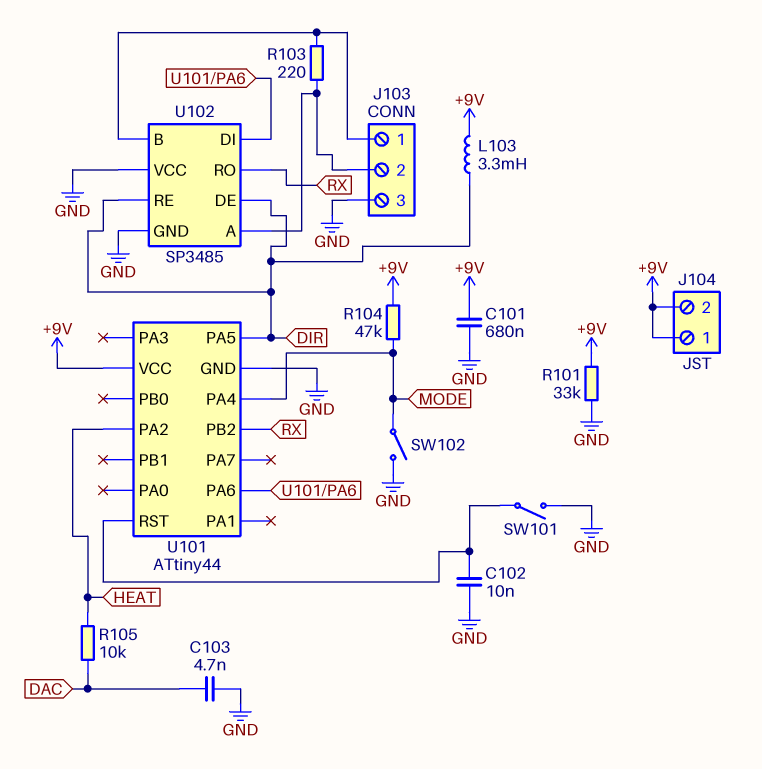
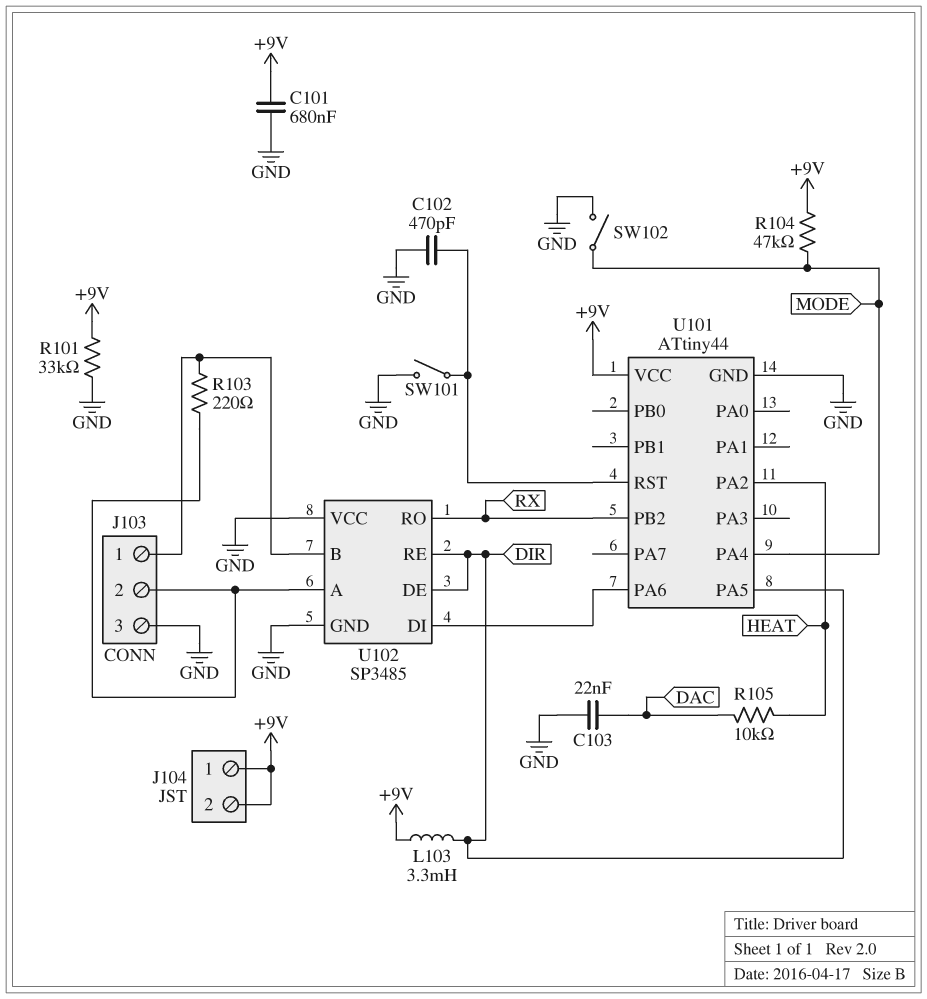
C102: 10nF (GND, U101/RST) -> 470pF (GND, U101/RST)
C103: 4.7nF (DAC, GND) -> 22nF (DAC, GND)

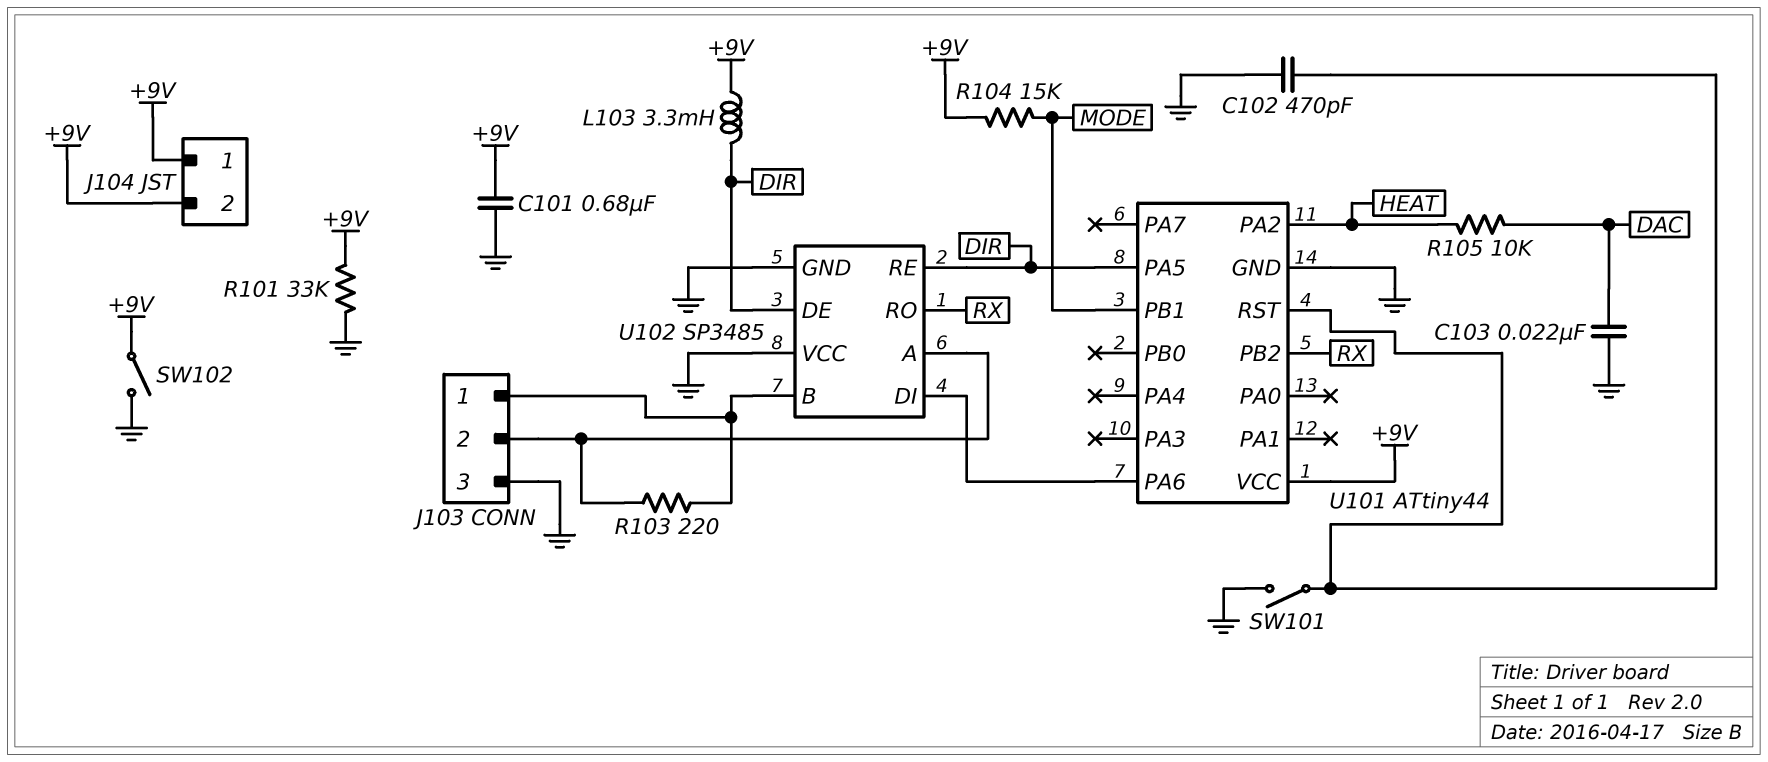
R104: 47k (+9V, MODE) -> 15k (+9V, MODE)
SW102: switch (GND, MODE) -> switch (+9V, GND)
U101 pin PA4: MODE -> none
U101 pin PB1: none -> MODE

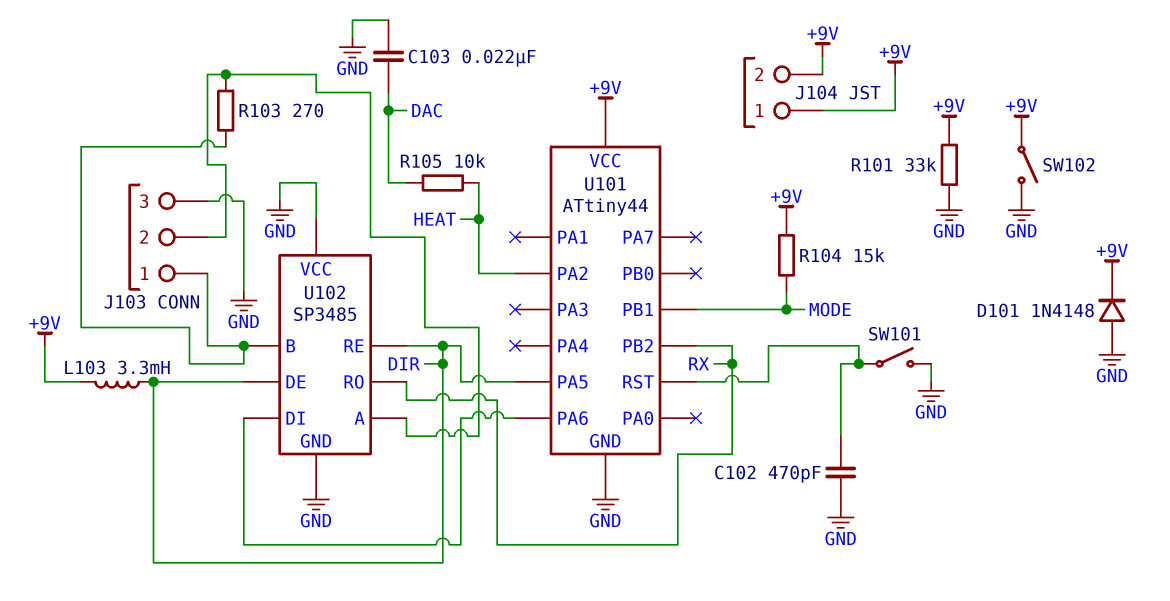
C101: 680nF (+9V, GND) -> none
D101: none -> diode 1N4148 (A GND, K +9V)
R103: 220 (J103/1, J103/2) -> 270 (J103/1, J103/2)

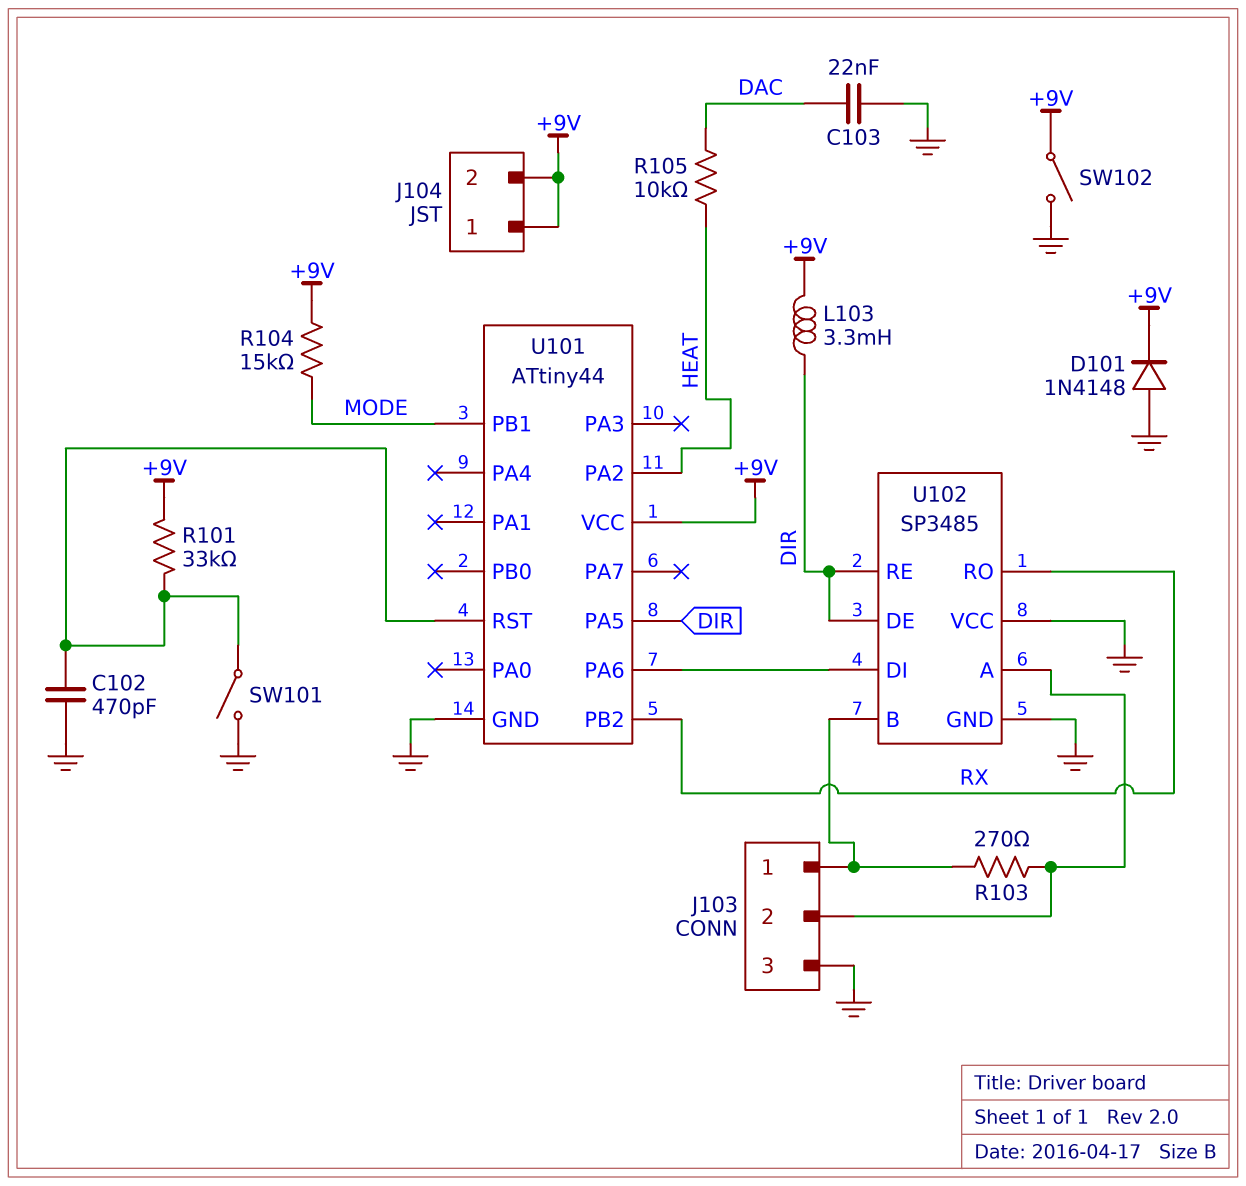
R101: 33k (+9V, GND) -> 33k (+9V, U101/RST)

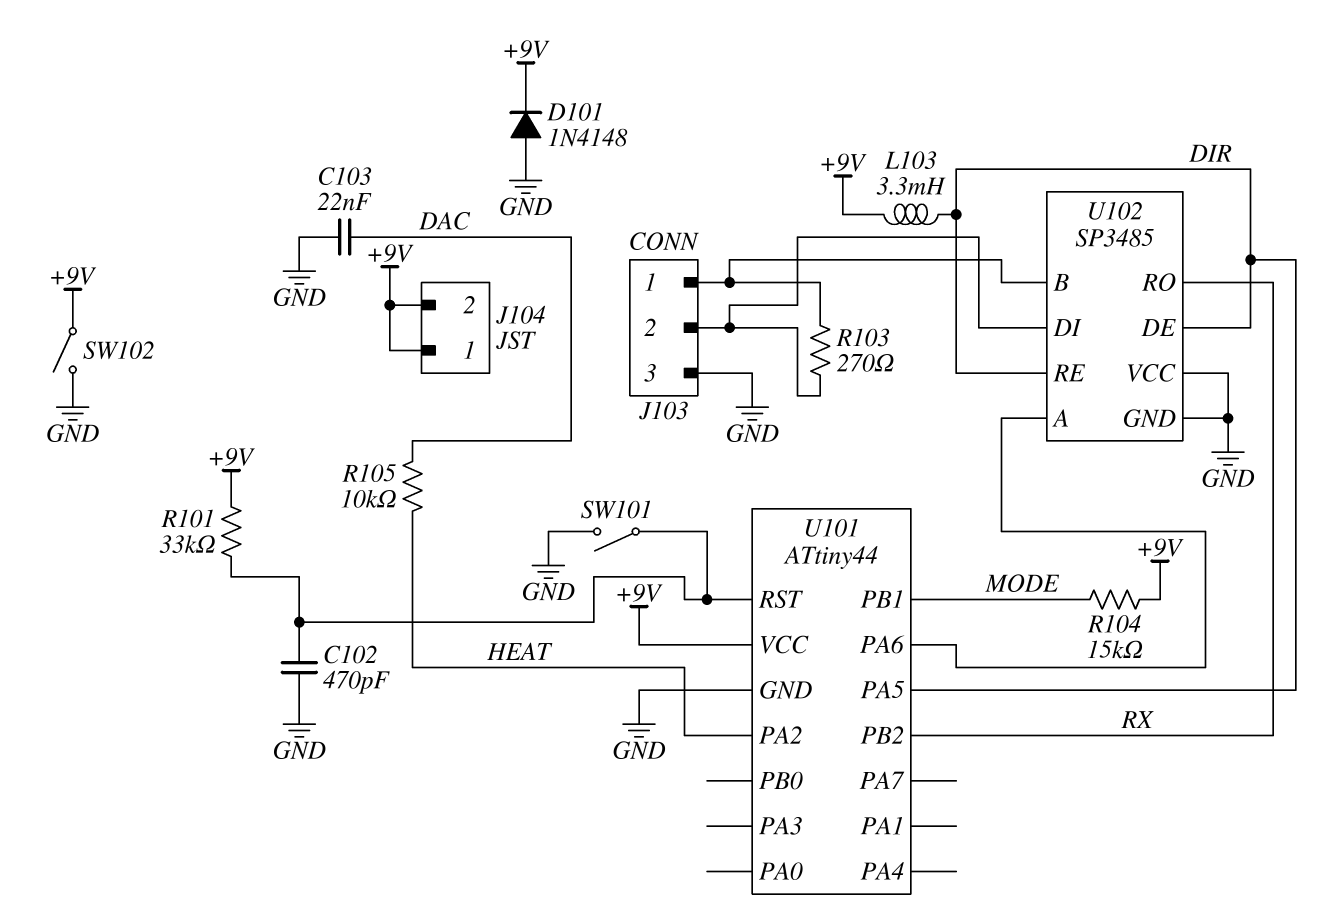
U102 pin A: J103/2 -> U101/PA6
U102 pin DI: U101/PA6 -> J103/2

